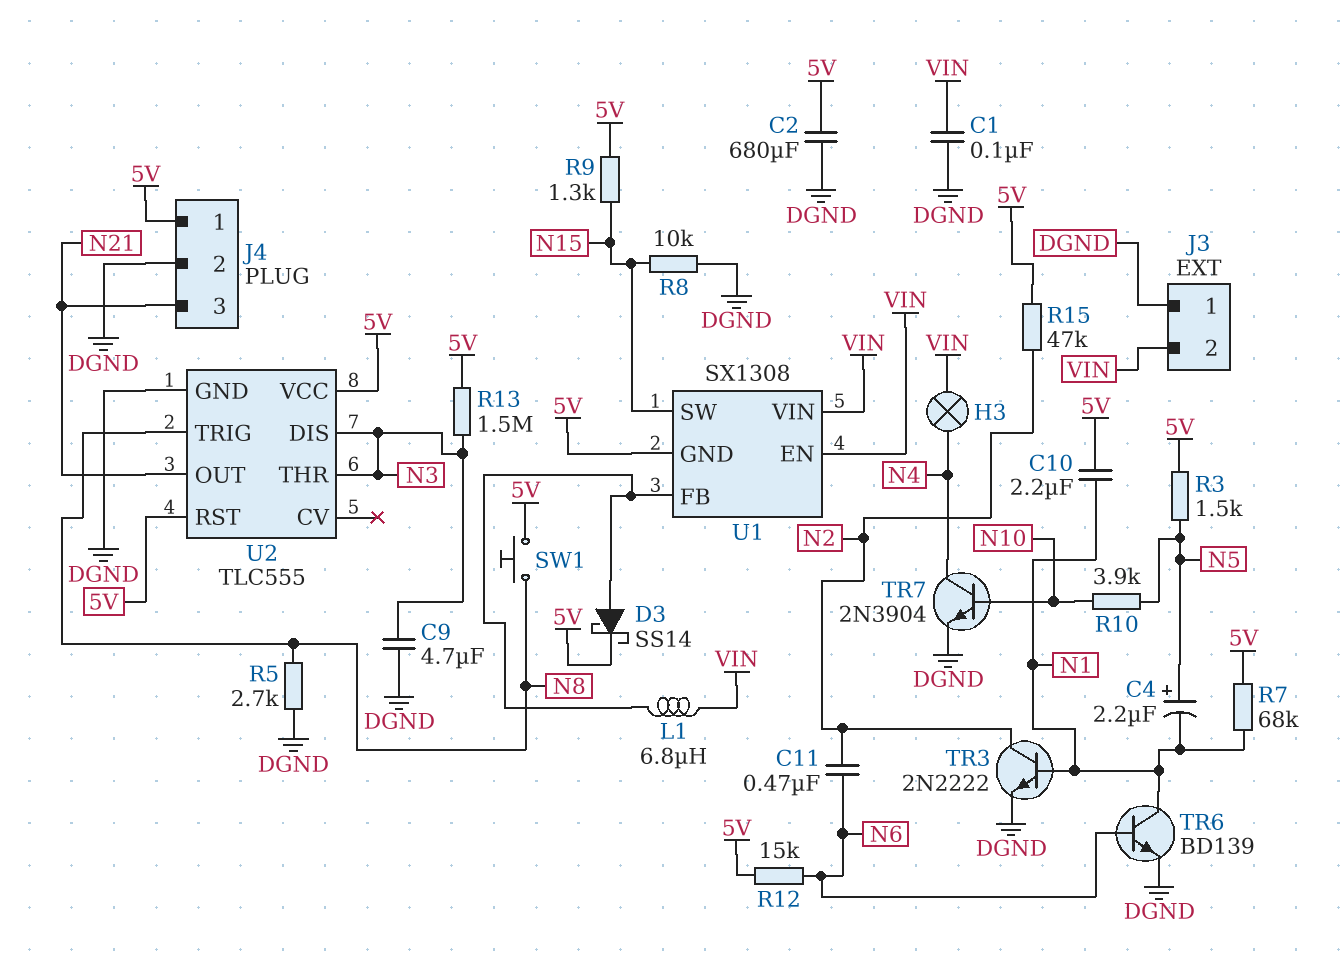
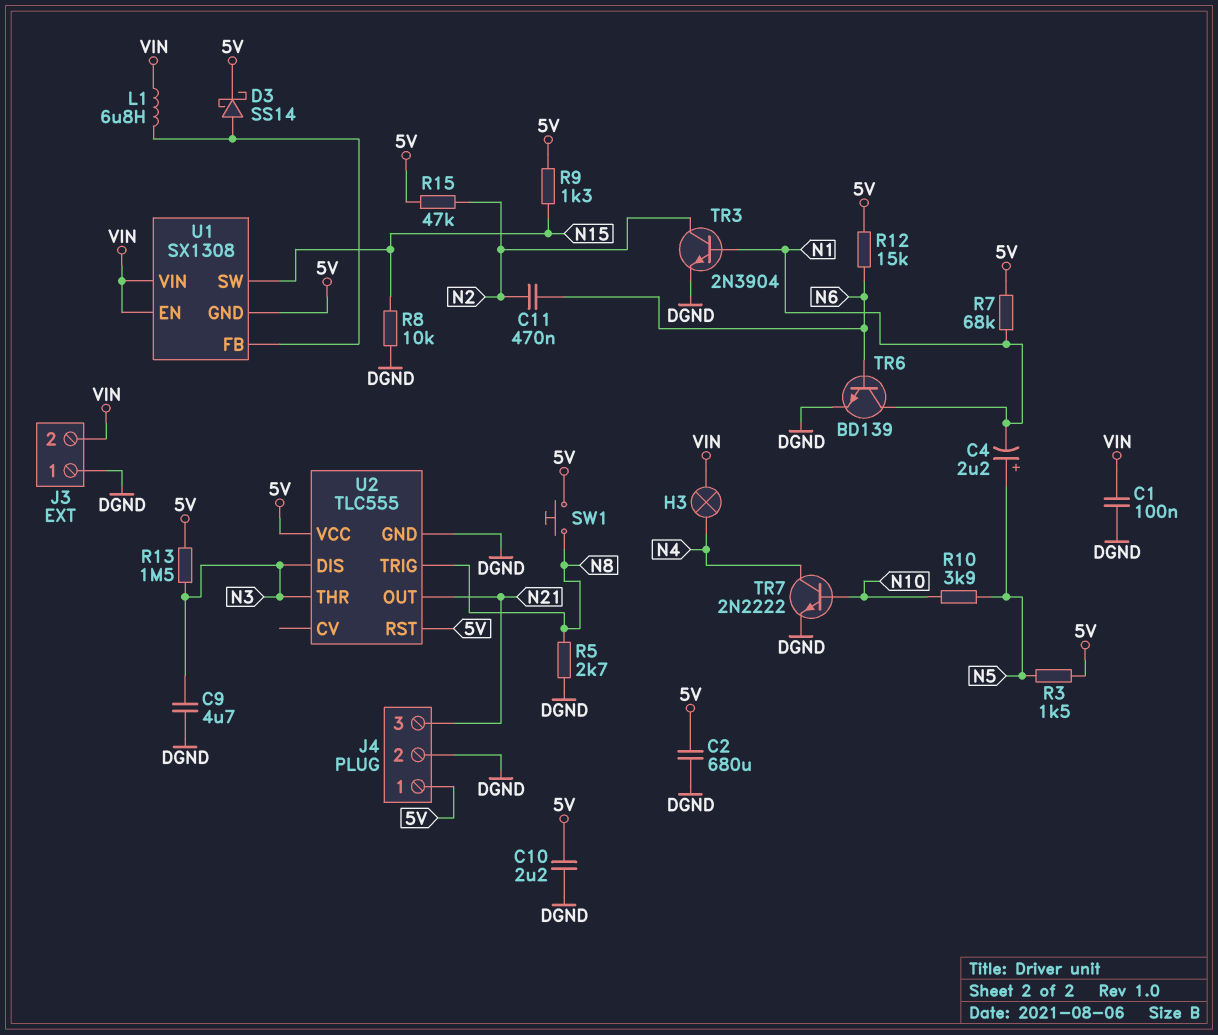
C10: 2.2uF (5V, N1) -> 2.2uF (5V, DGND)
TR3: NPN 2N2222 (B N1, C N2, E DGND) -> NPN 2N3904 (B N1, C N2, E DGND)
TR7: NPN 2N3904 (B N10, C N4, E DGND) -> NPN 2N2222 (B N10, C N4, E DGND)

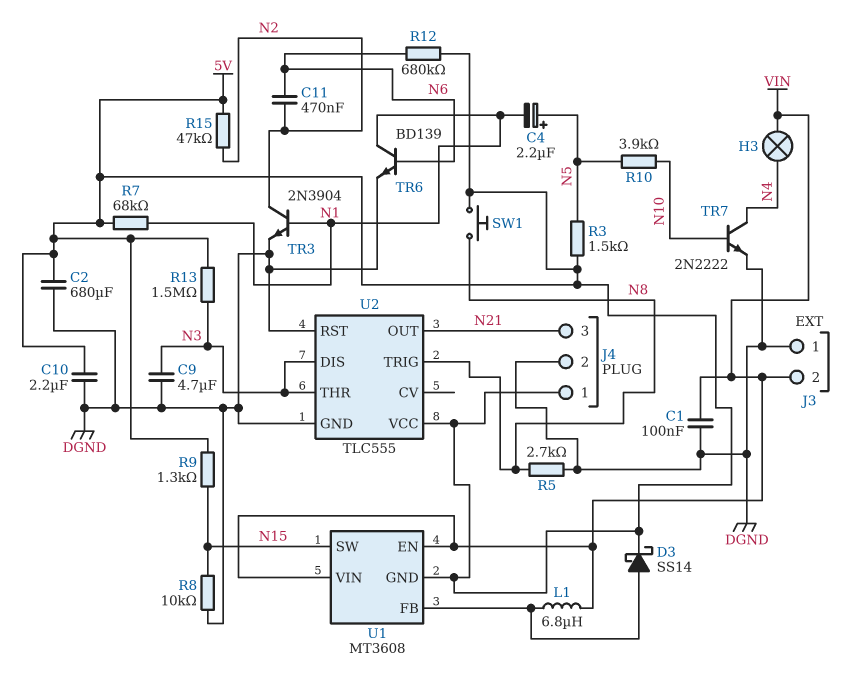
R12: 15k (5V, N6) -> 680k (5V, N6)
U1: SX1308 -> MT3608
U2 pin RST: 5V -> DGND

